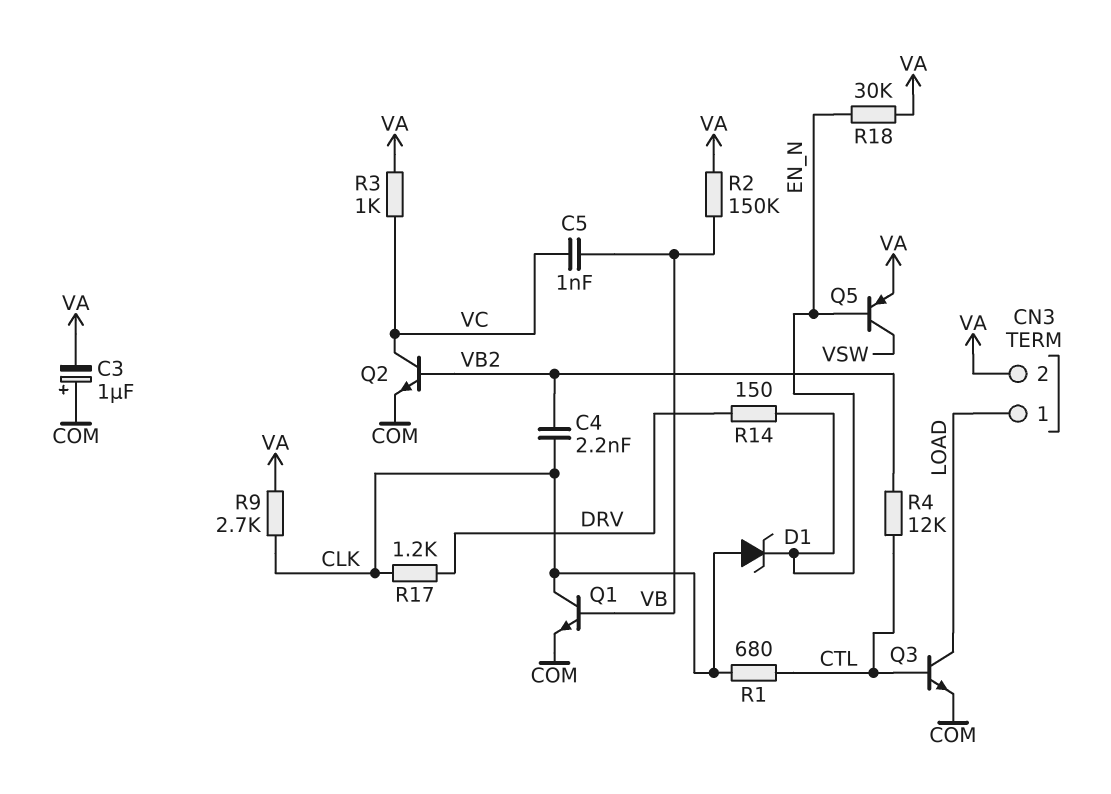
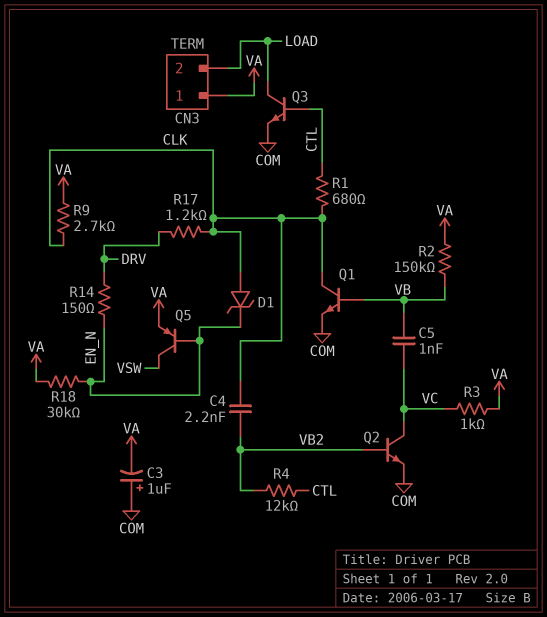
CN3 pin 1: LOAD -> VA
CN3 pin 2: VA -> LOAD

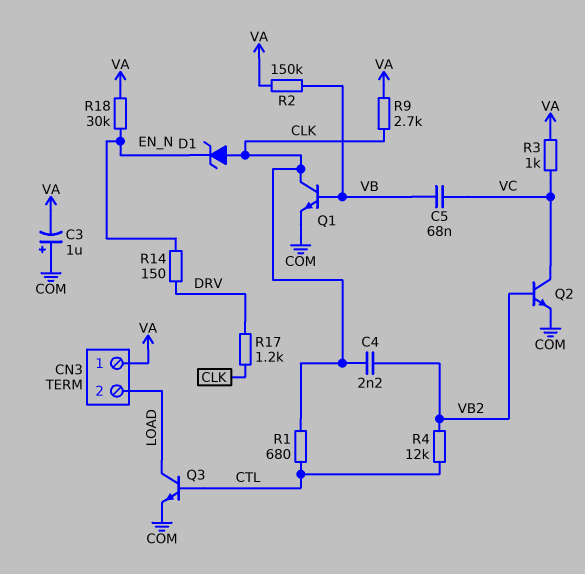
C5: 1nF (VB, VC) -> 68nF (VB, VC)
Q5: PNP (B EN_N, C VSW, E VA) -> none

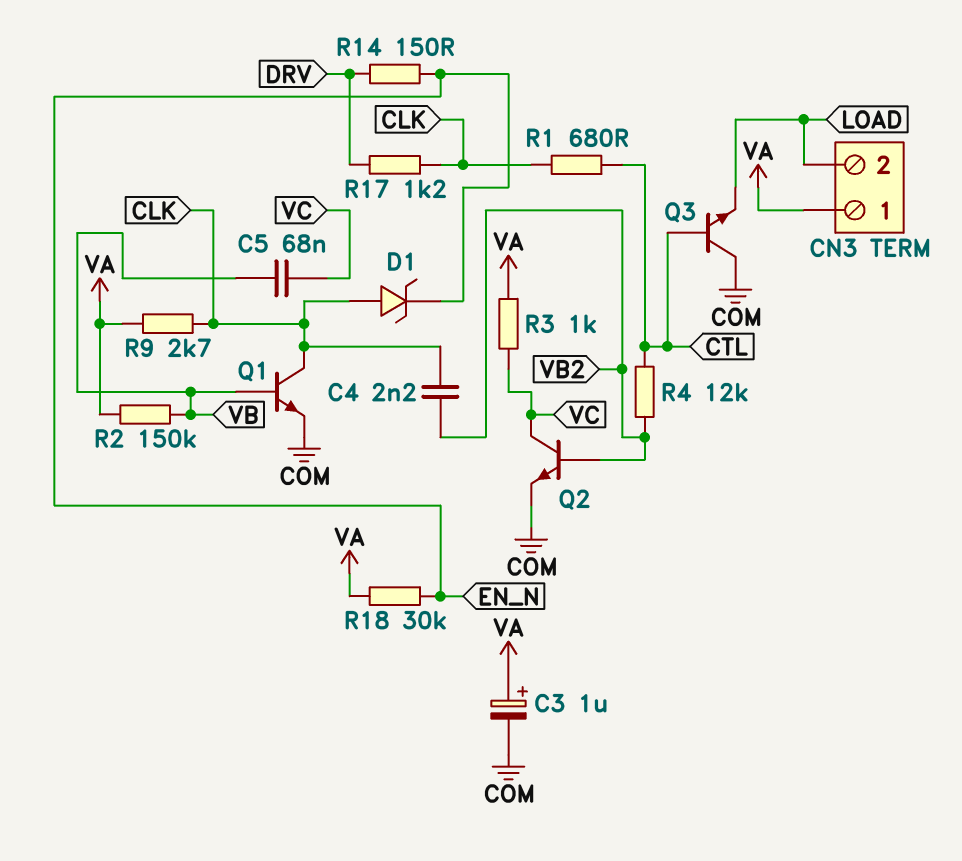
C3: 1uF (plus COM, minus VA) -> 1uF (plus VA, minus COM)
Q3: NPN (B CTL, C LOAD, E COM) -> NPN (B CTL, C COM, E LOAD)

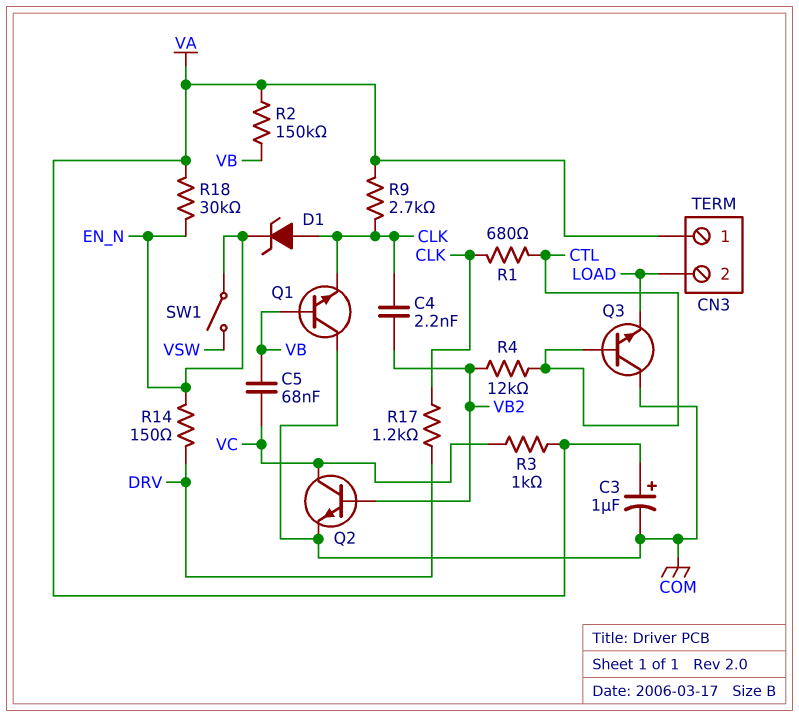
Q1: NPN (B VB, C CLK, E COM) -> NPN (B VB, C COM, E CLK)
SW1: none -> switch (EN_N, VSW)

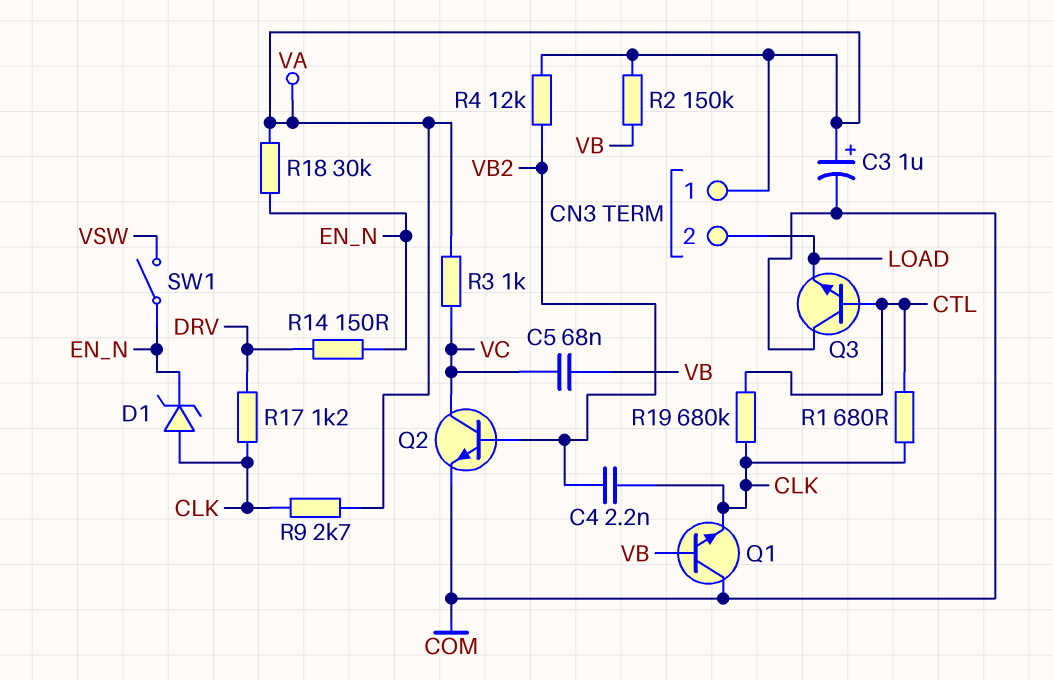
R4: 12k (CTL, VB2) -> 12k (VA, VB2)
R19: none -> 680k (CLK, CTL)

